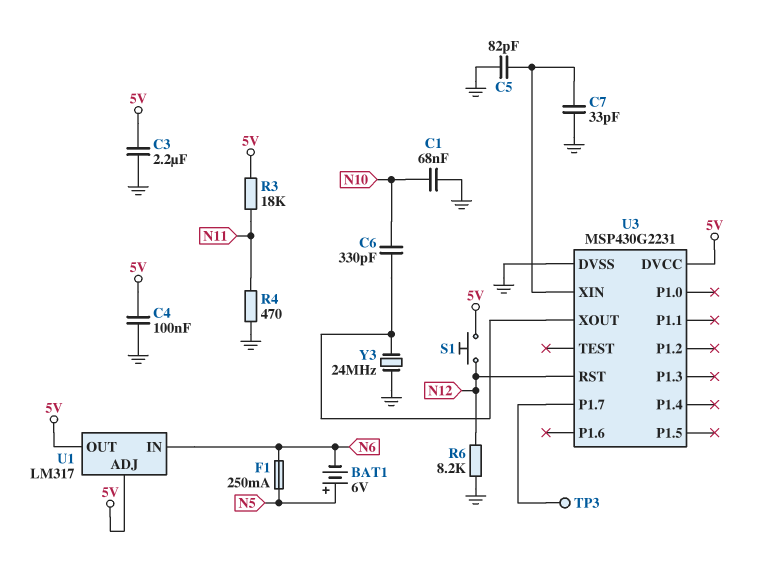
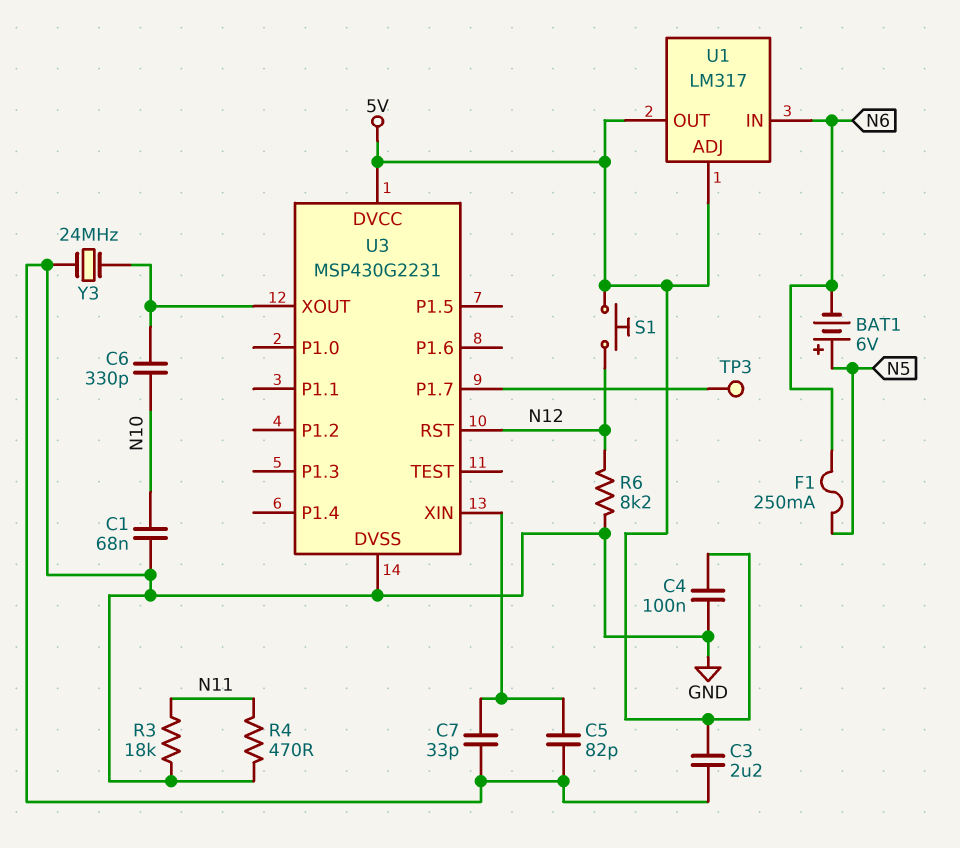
R3: 18k (5V, N11) -> 18k (GND, N11)

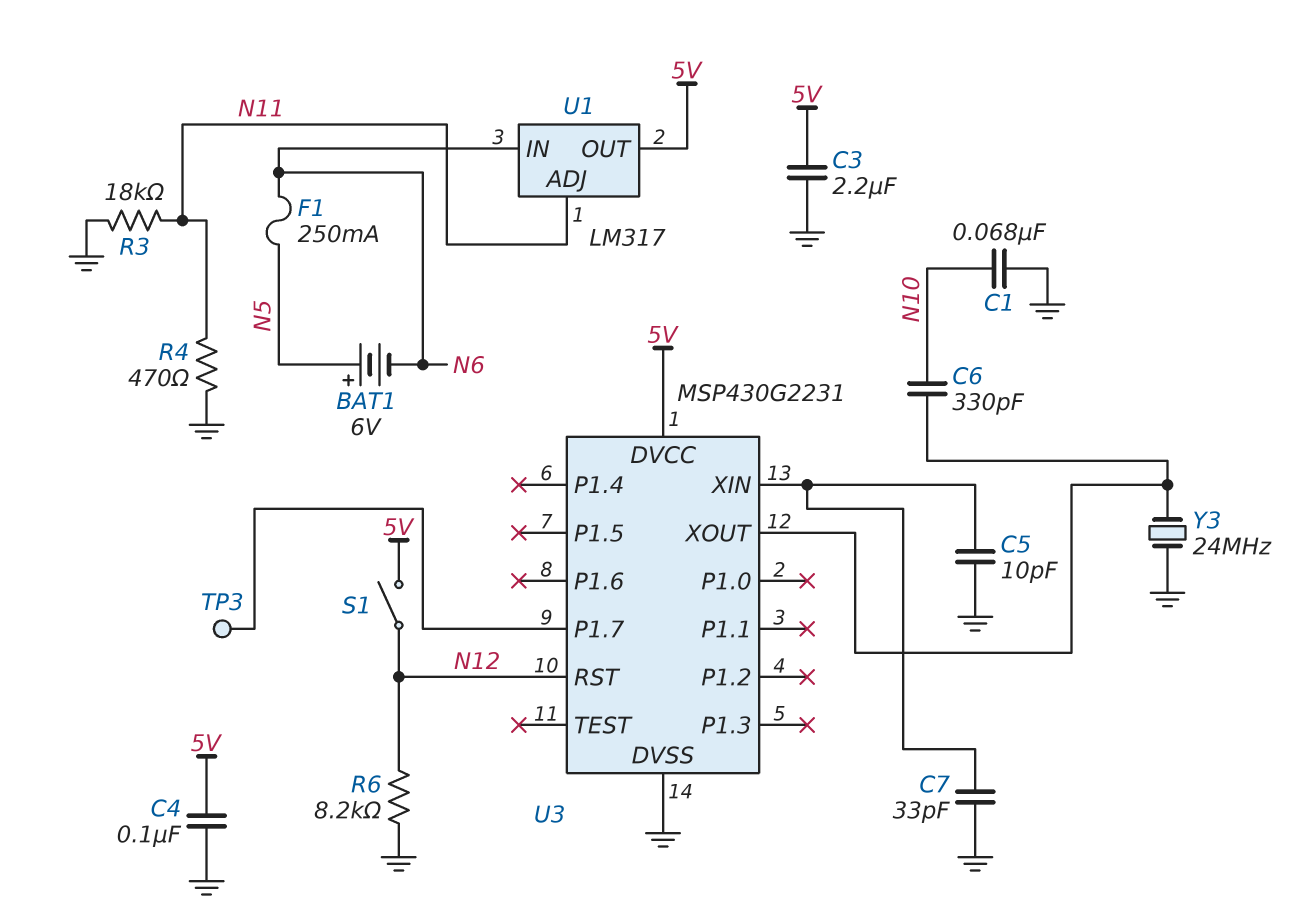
C5: 82pF (GND, U3/XIN) -> 10pF (GND, U3/XIN)
S1: button (5V, N12) -> switch (5V, N12)
U1 pin ADJ: 5V -> N11

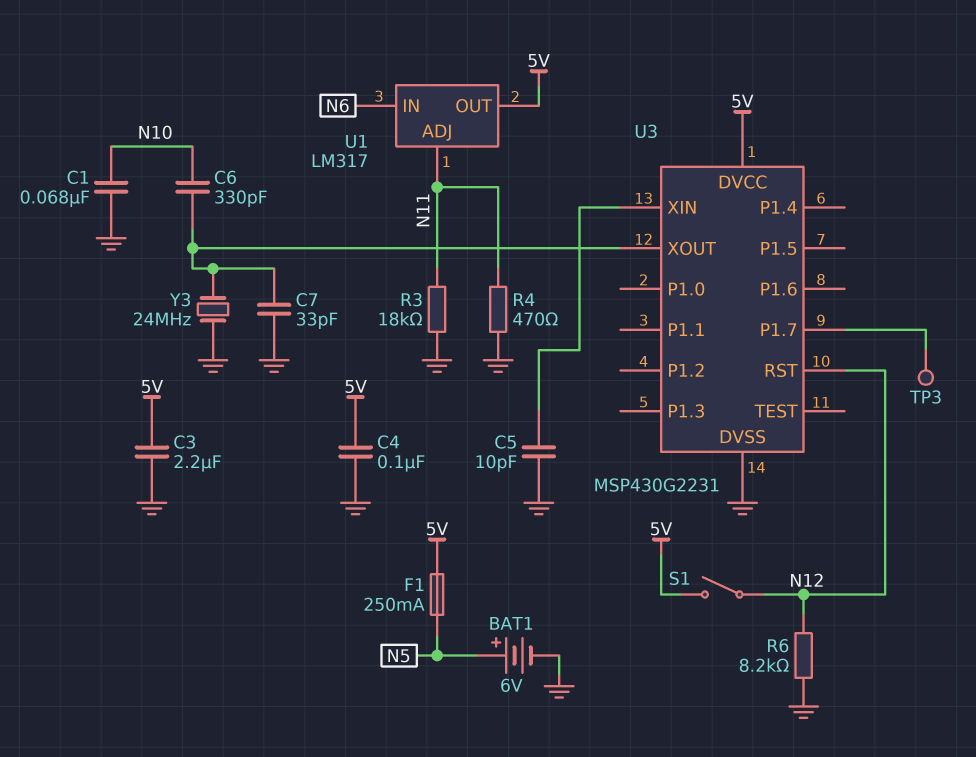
BAT1: 6V (plus N5, minus N6) -> 6V (plus N5, minus GND)
C7: 33pF (GND, U3/XIN) -> 33pF (GND, U3/XOUT)
F1: 250mA (N5, N6) -> 250mA (5V, N5)

